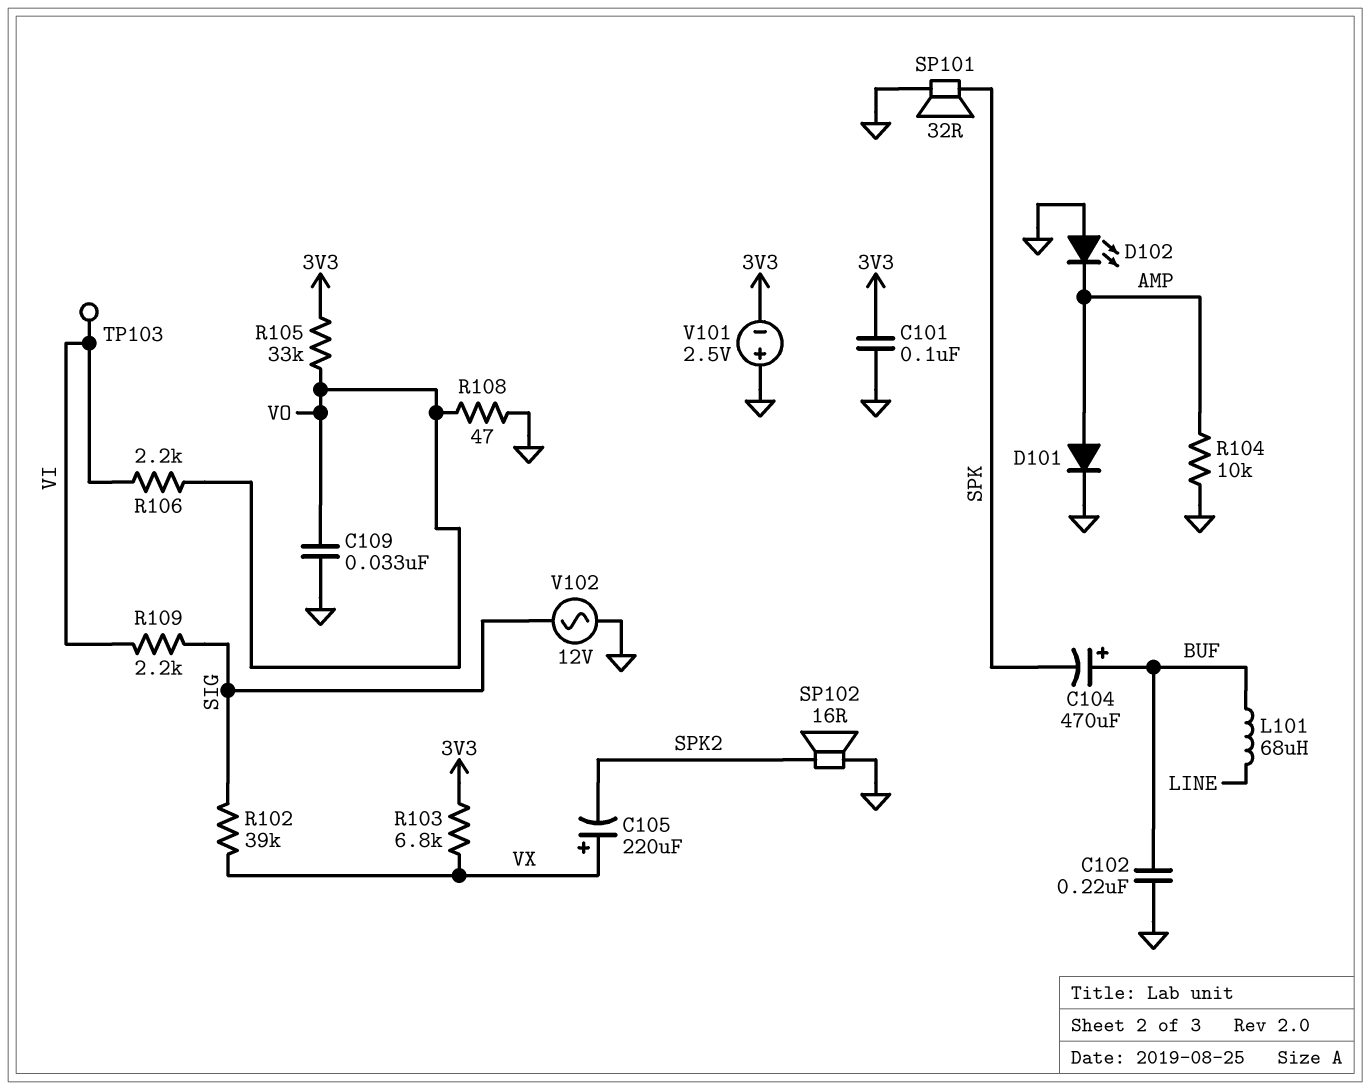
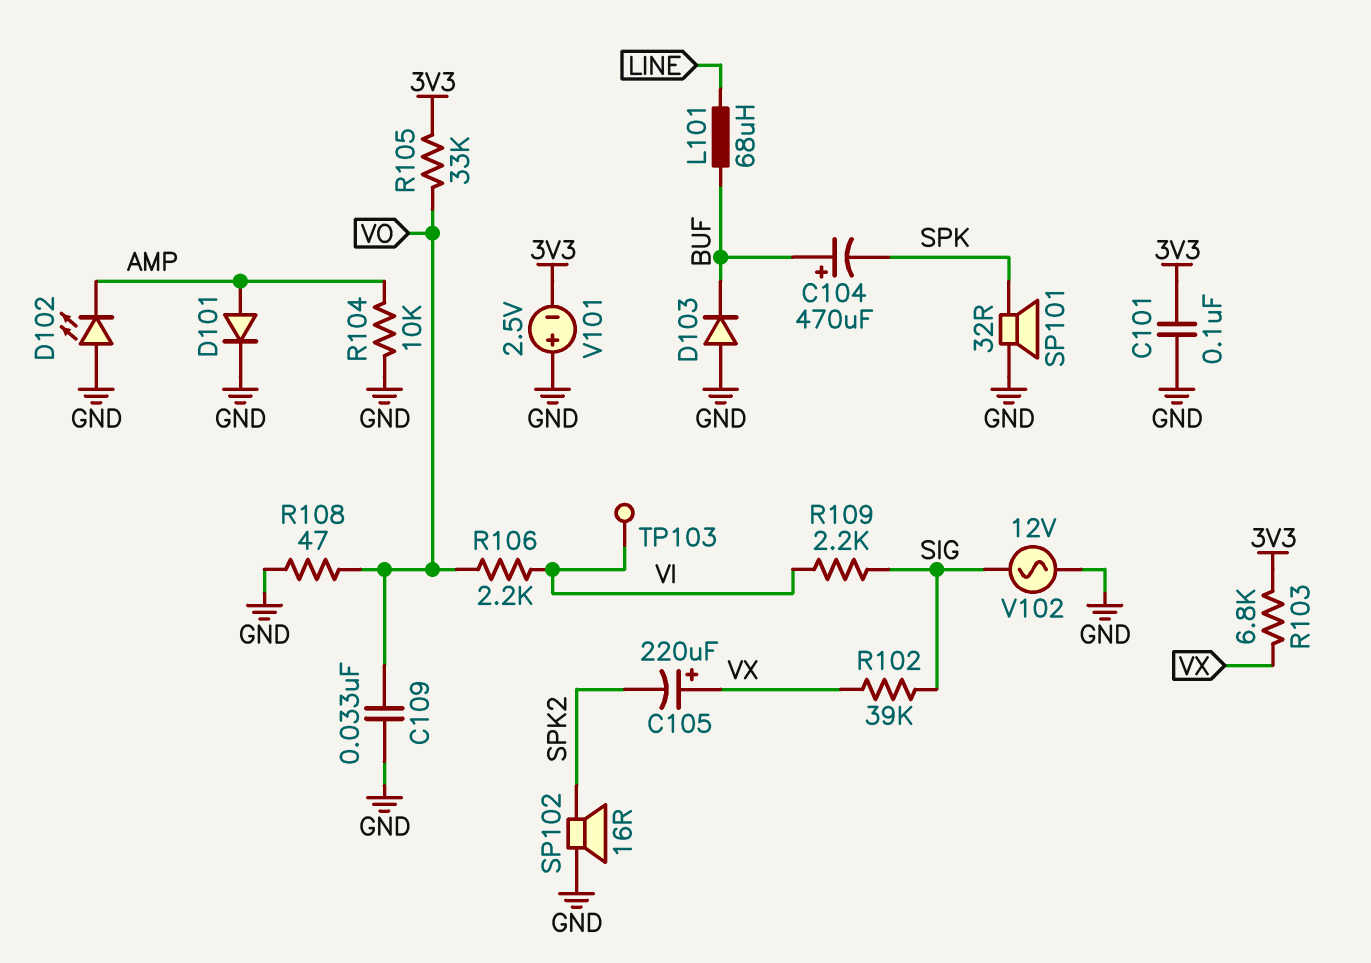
C102: 220nF (BUF, GND) -> none
D103: none -> diode (A GND, K BUF)

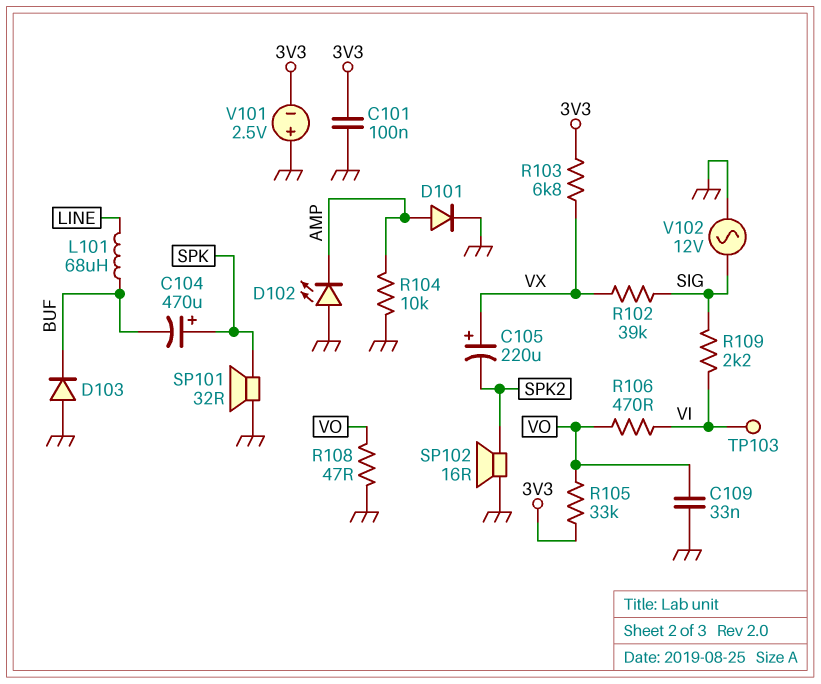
C104: 470uF (plus BUF, minus SPK) -> 470uF (plus SPK, minus BUF)
R106: 2.2k (VI, VO) -> 470 (VI, VO)

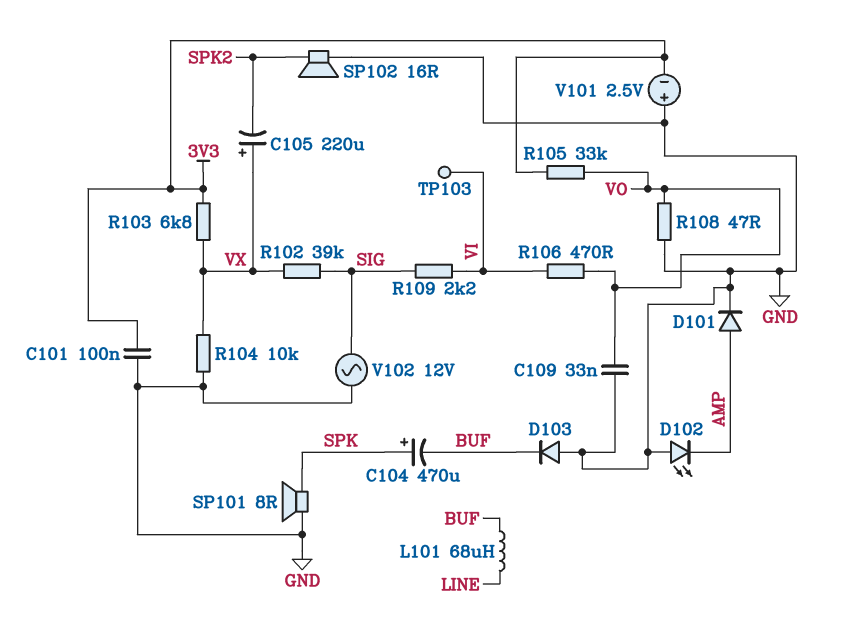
R104: 10k (AMP, GND) -> 10k (GND, VX)
SP101: speaker 32R (GND, SPK) -> speaker 8R (GND, SPK)

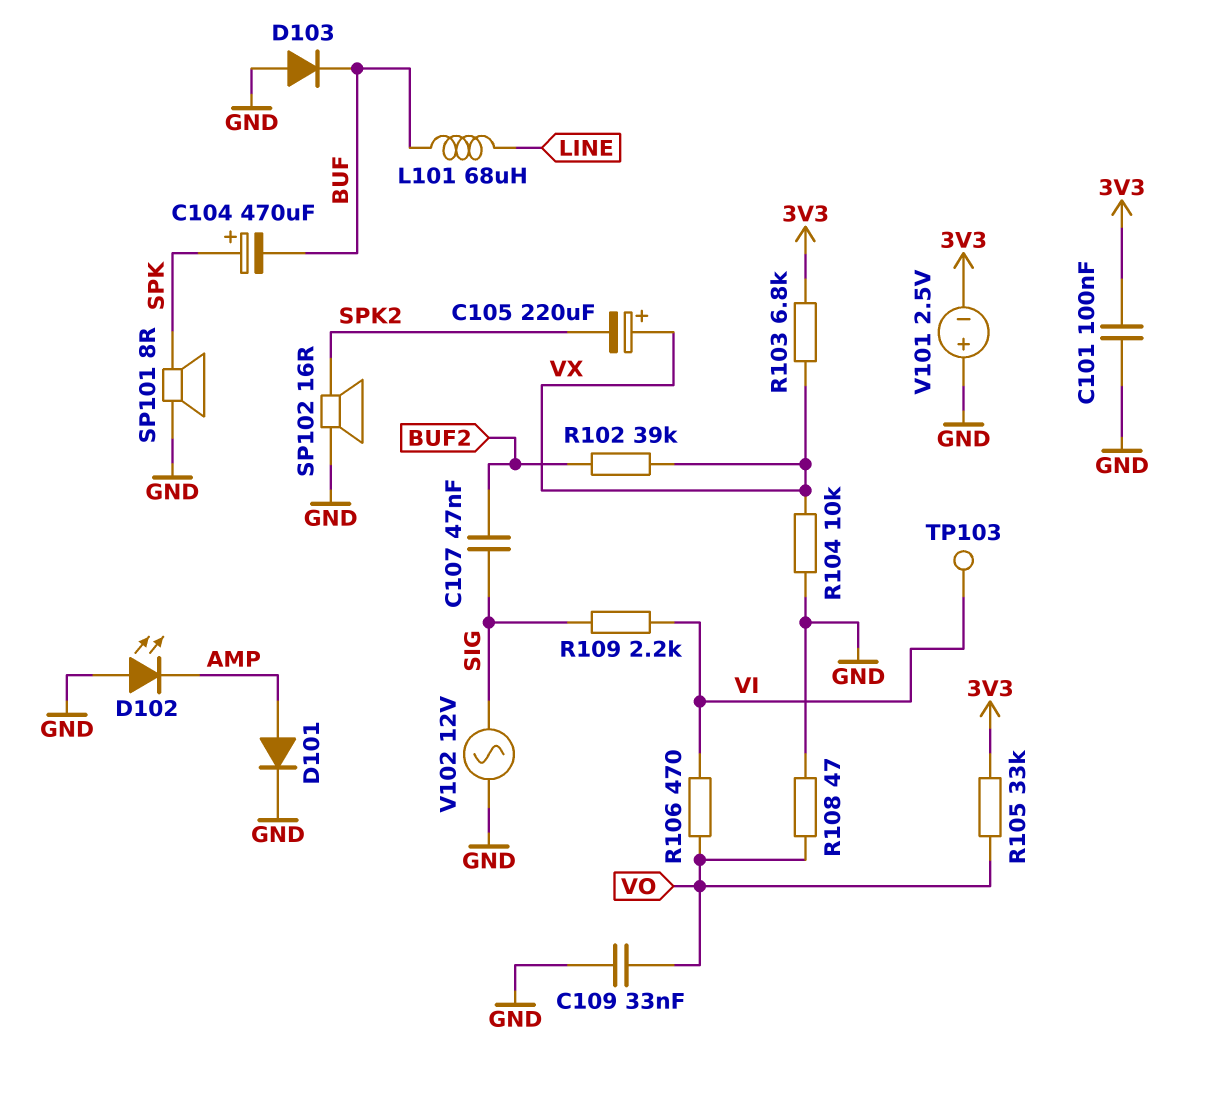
C107: none -> 47nF (BUF2, SIG)
R102: 39k (SIG, VX) -> 39k (BUF2, VX)

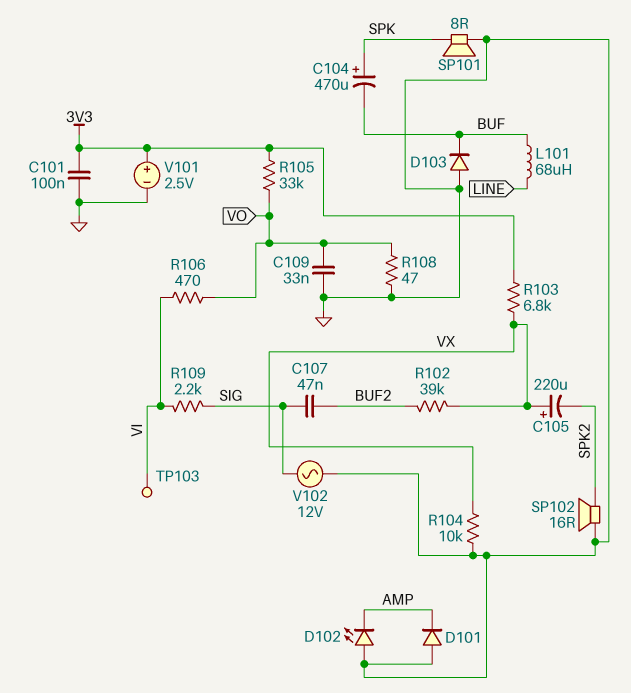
D101: diode (A AMP, K GND) -> diode (A GND, K AMP)
V101: 2.5V (plus GND, minus 3V3) -> 2.5V (plus 3V3, minus GND)

